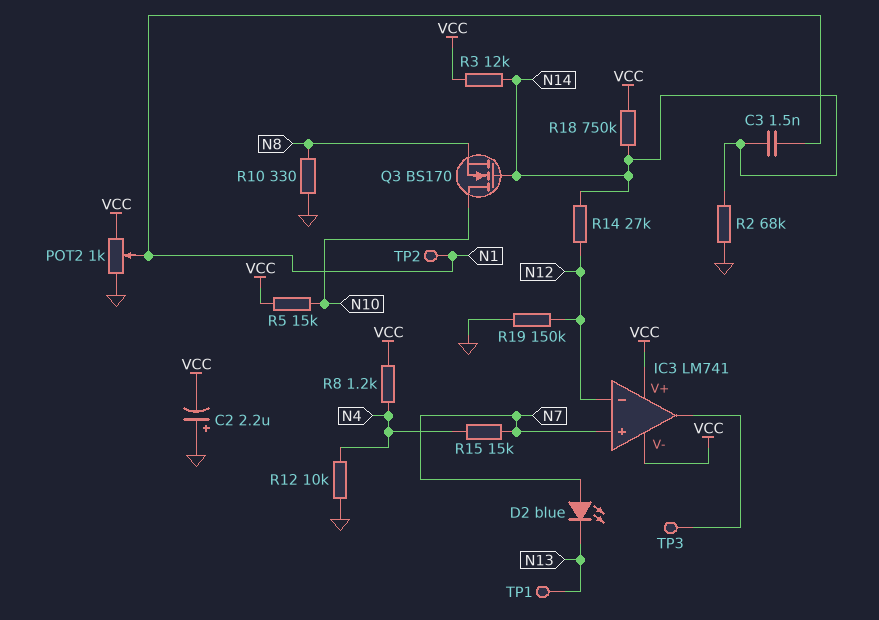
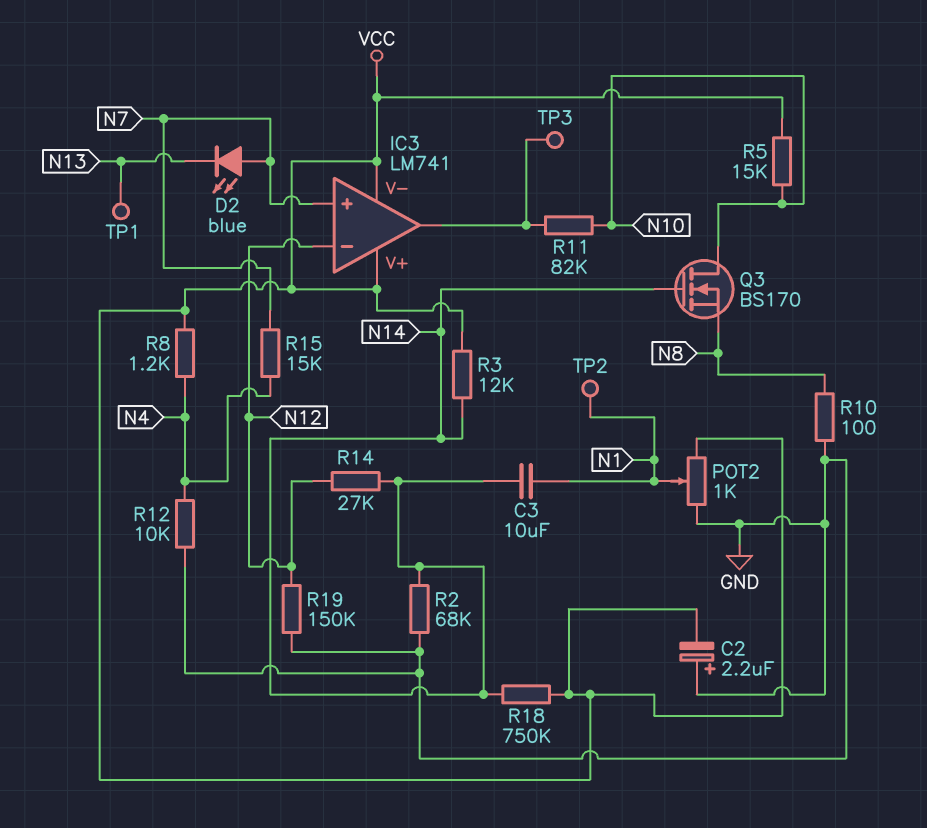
C3: 1.5nF (N1, N14) -> 10uF (N1, N14)
R10: 330 (GND, N8) -> 100 (GND, N8)
R11: none -> 82k (IC3/out, N10)

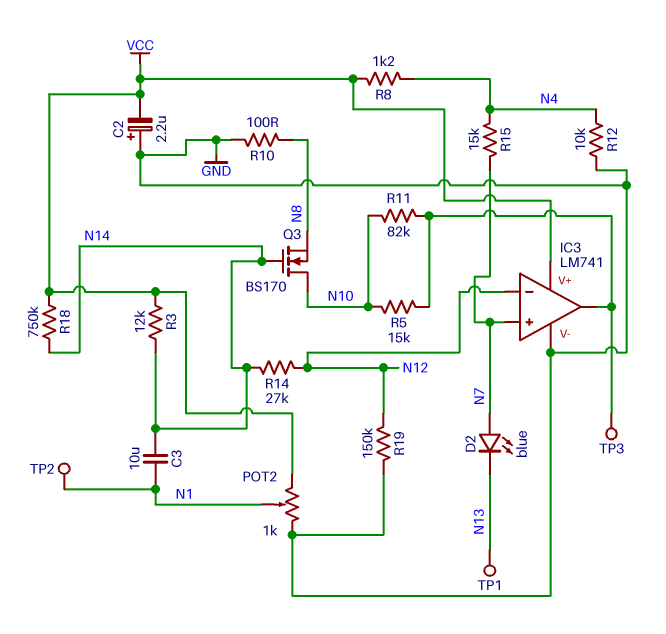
IC3 pin V-: VCC -> GND
R2: 68k (GND, N14) -> none
R5: 15k (N10, VCC) -> 15k (IC3/out, N10)

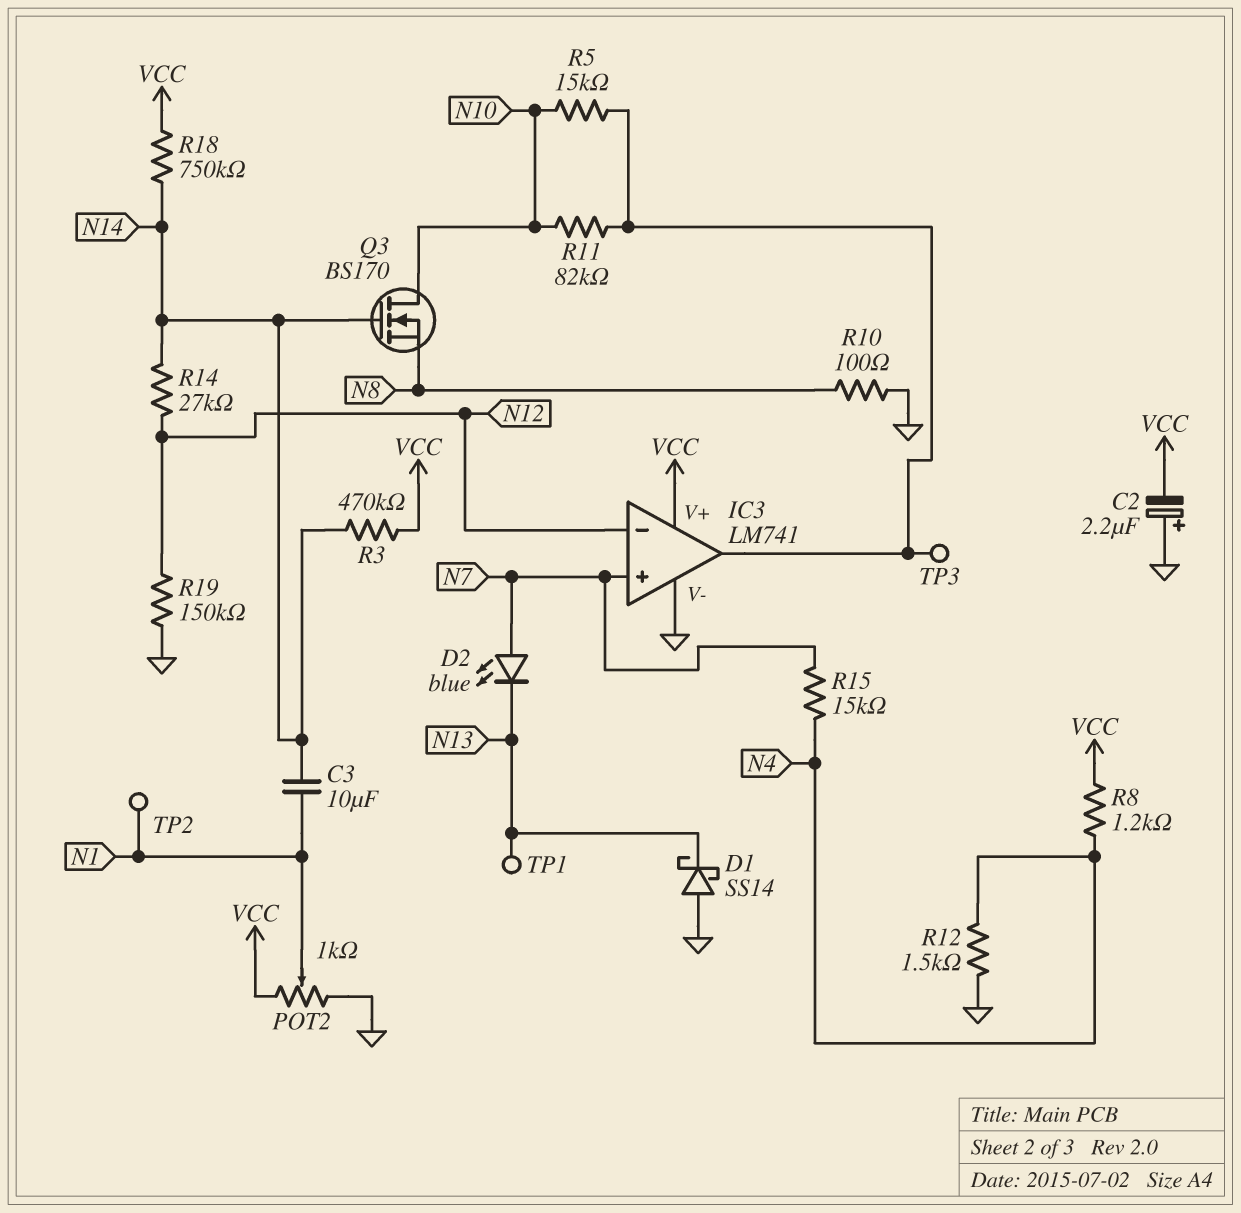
D1: none -> schottky SS14 (A GND, K N13)
R3: 12k (N14, VCC) -> 470k (N14, VCC)
R12: 10k (GND, N4) -> 1.5k (GND, N4)

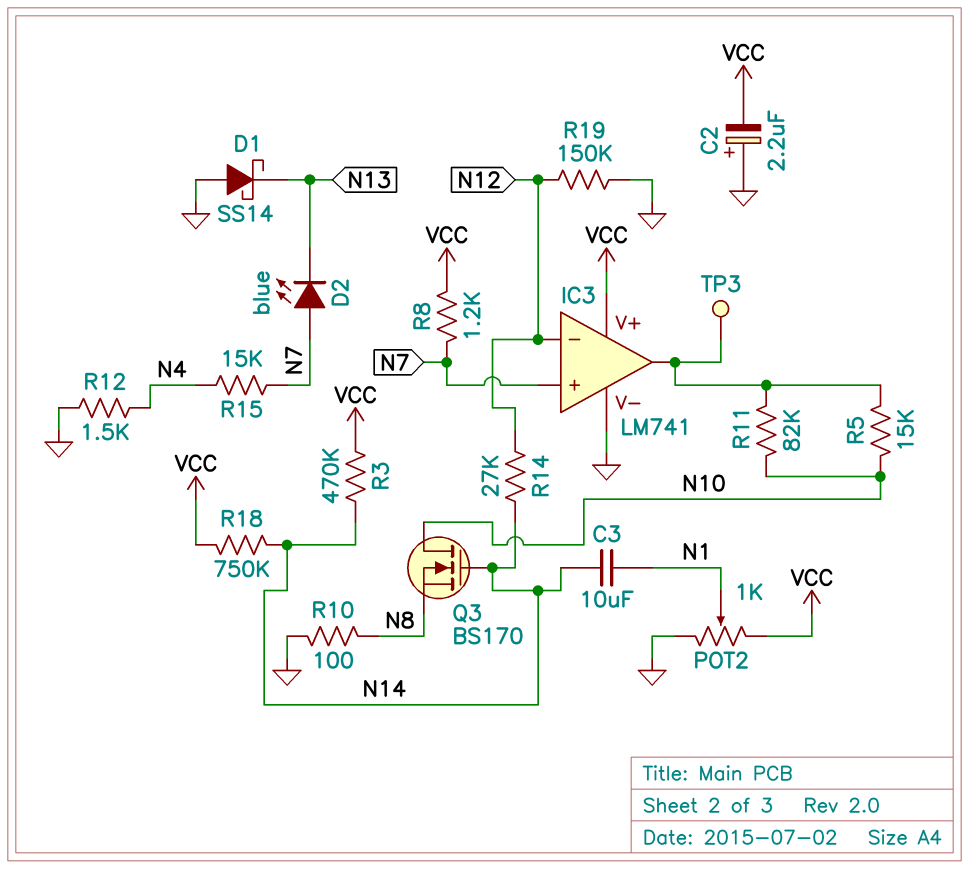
R8: 1.2k (N4, VCC) -> 1.2k (N7, VCC)
TP1: test point (N13) -> none
TP2: test point (N1) -> none

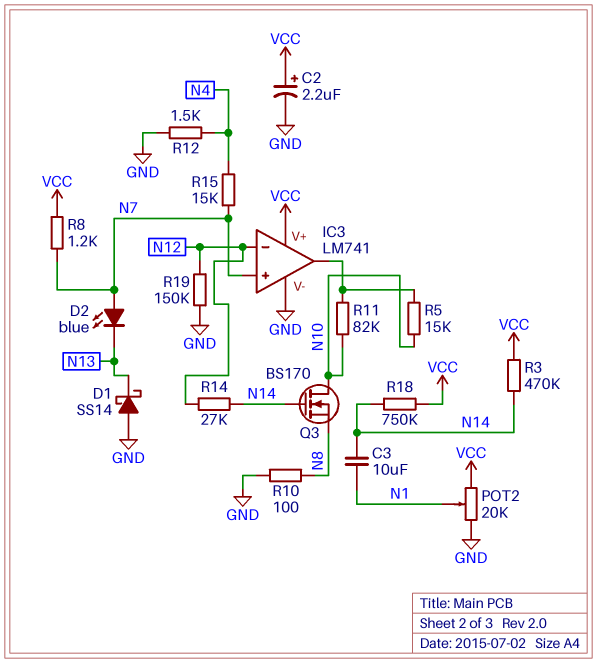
C2: 2.2uF (plus GND, minus VCC) -> 2.2uF (plus VCC, minus GND)
POT2: 1k (GND, VCC, wiper N1) -> 20k (GND, VCC, wiper N1)
TP3: test point (IC3/out) -> none

